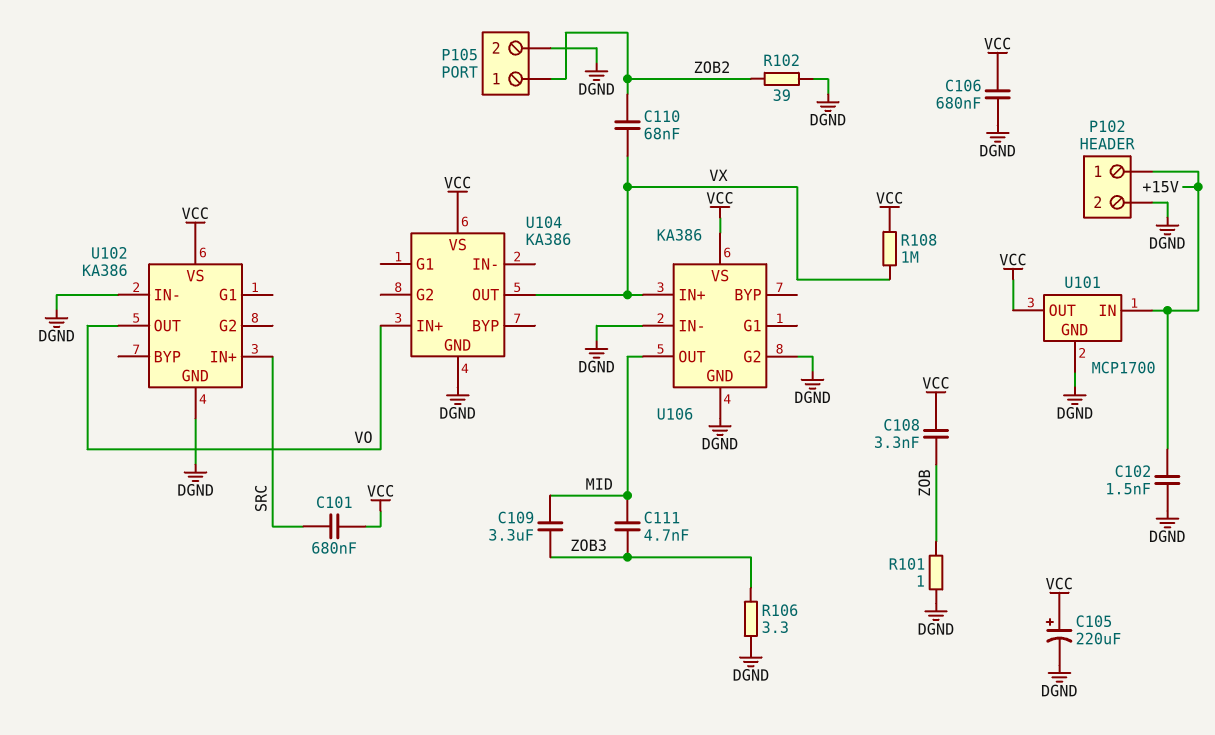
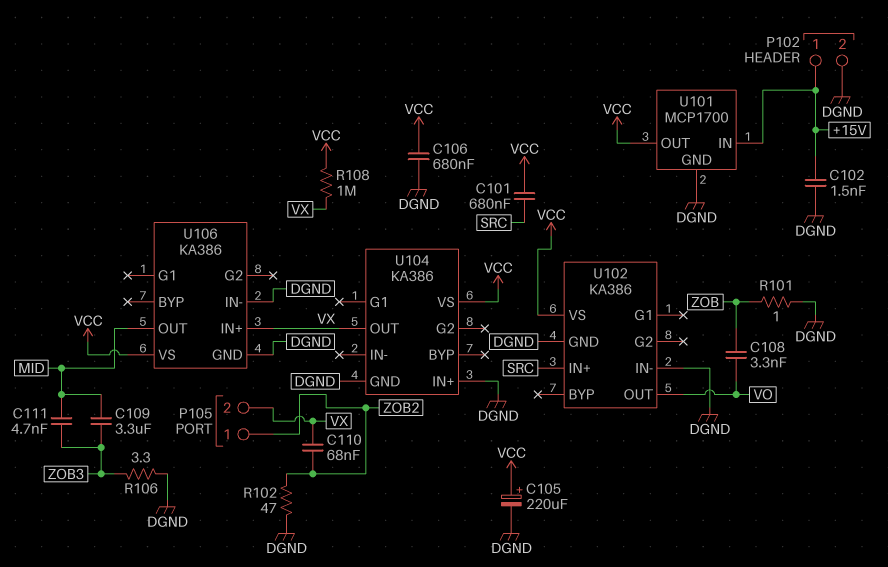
C108: 3.3nF (VCC, ZOB) -> 3.3nF (VO, ZOB)
P105 pin 2: DGND -> VX
R102: 39 (DGND, ZOB2) -> 47 (DGND, ZOB2)
U104 pin IN+: VO -> DGND
U106 pin G2: DGND -> none

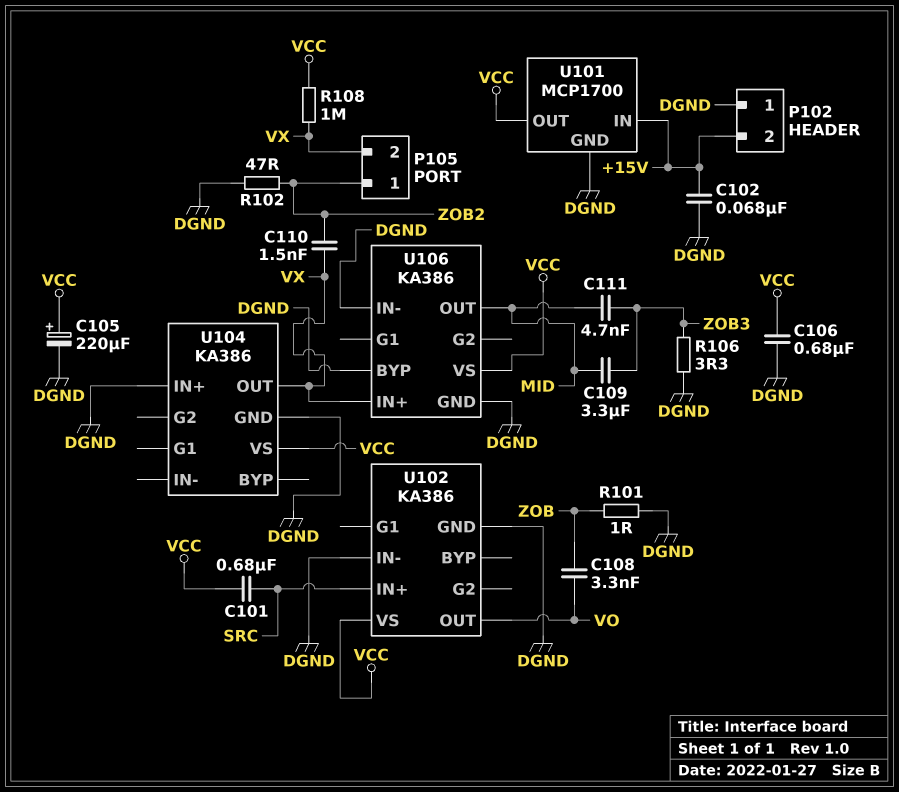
C102: 1.5nF (+15V, DGND) -> 68nF (+15V, DGND)
C110: 68nF (VX, ZOB2) -> 1.5nF (VX, ZOB2)
P102 pin 1: +15V -> DGND
P102 pin 2: DGND -> +15V
U106 pin BYP: none -> DGND

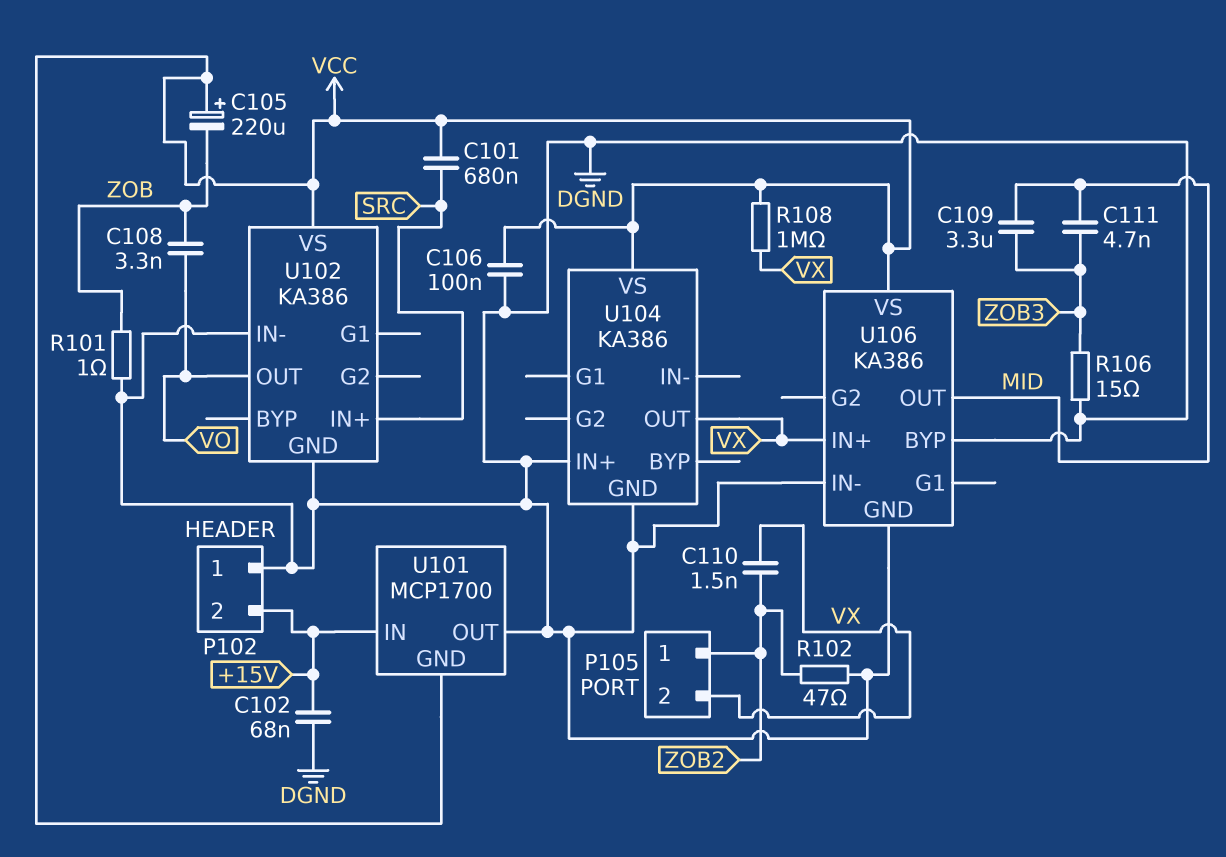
C105: 220uF (plus VCC, minus DGND) -> 220uF (plus VCC, minus ZOB)
C106: 680nF (DGND, VCC) -> 100nF (DGND, VCC)
R106: 3.3 (DGND, ZOB3) -> 15 (DGND, ZOB3)
U101 pin GND: DGND -> VCC
U101 pin OUT: VCC -> DGND

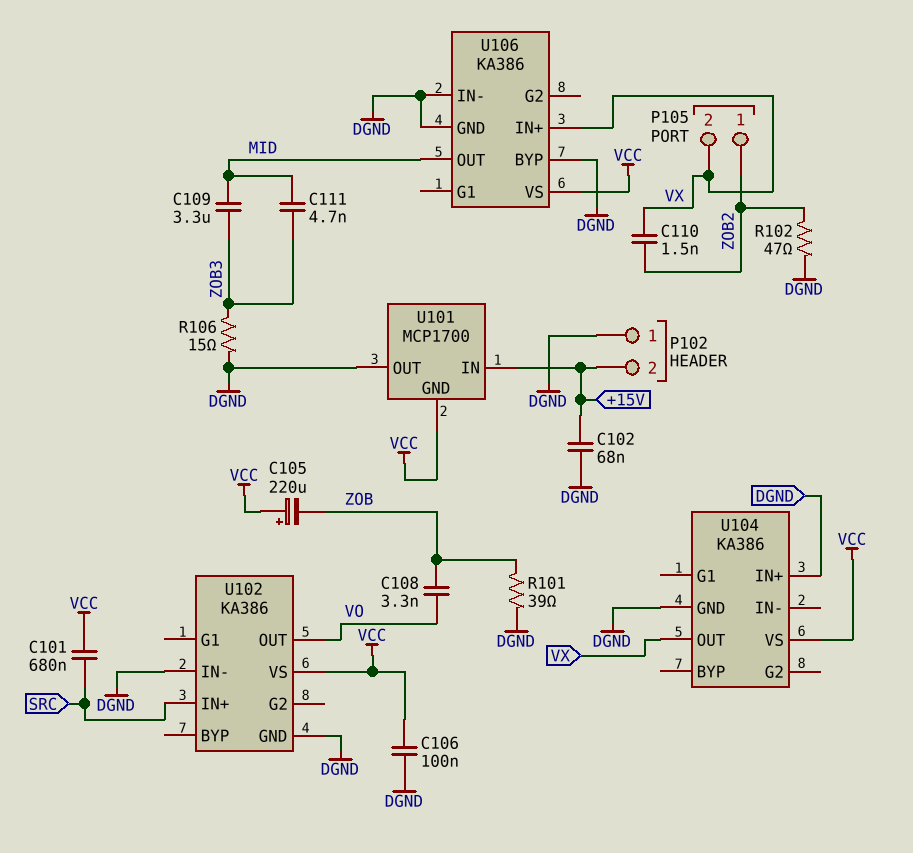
R101: 1 (DGND, ZOB) -> 39 (DGND, ZOB)
R108: 1M (VCC, VX) -> none

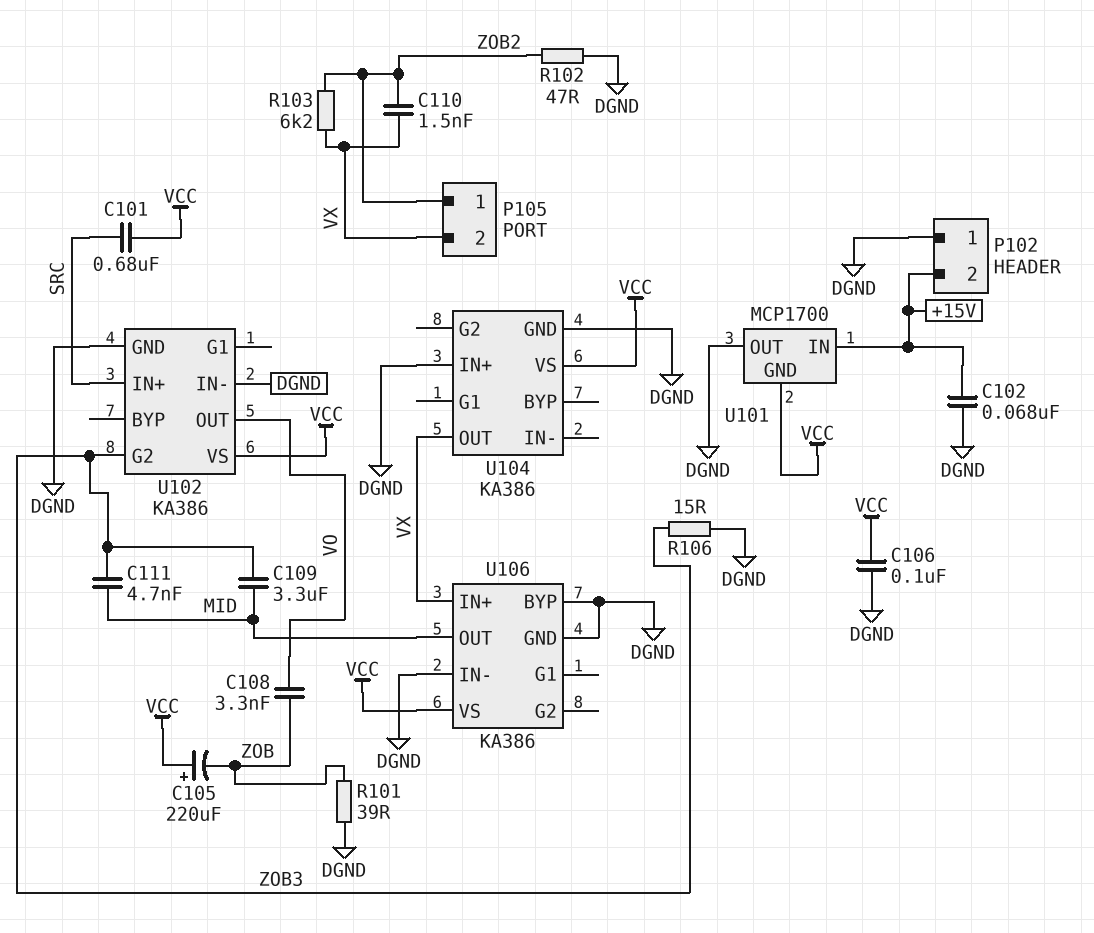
R103: none -> 6.2k (VX, ZOB2)
U102 pin G2: none -> ZOB3

